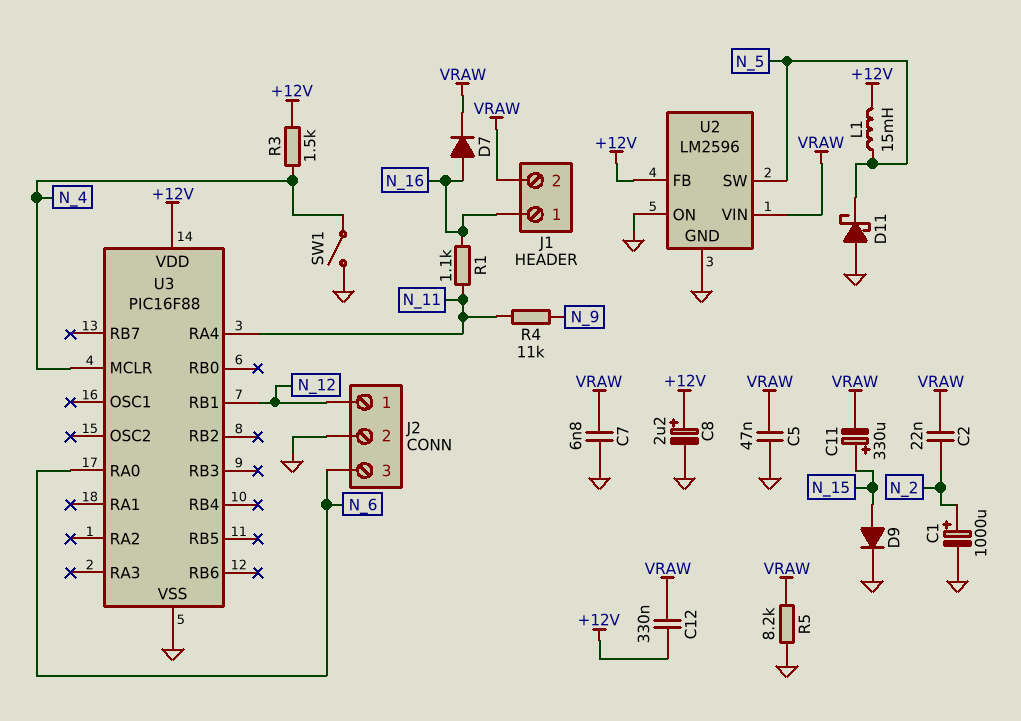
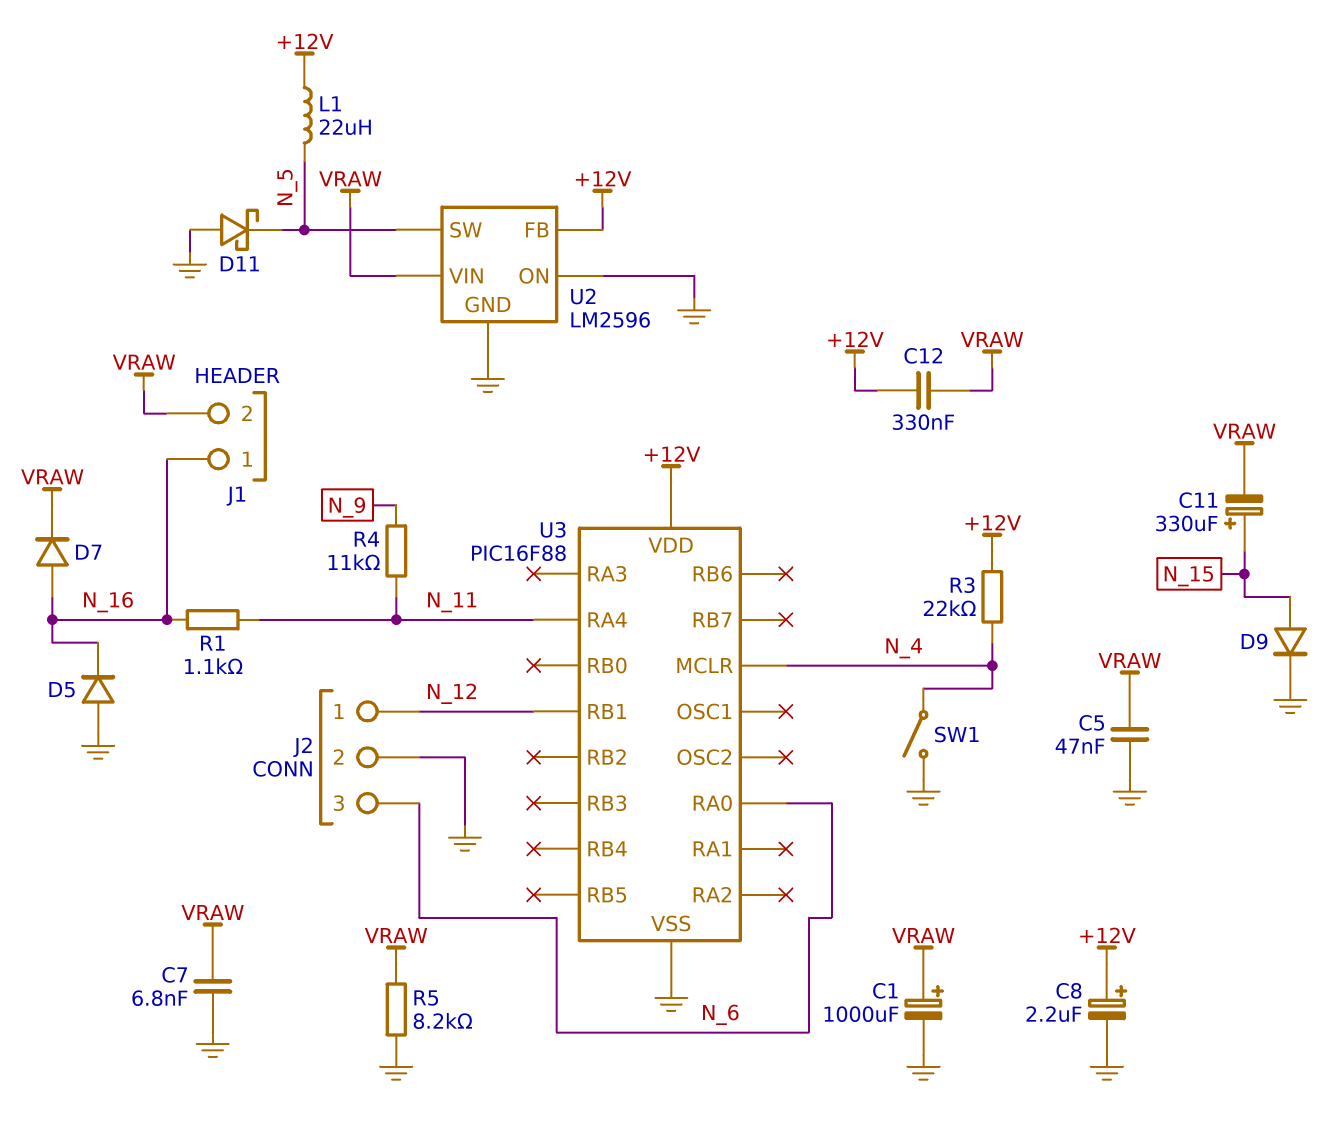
C1: 1000uF (plus N_2, minus GND) -> 1000uF (plus VRAW, minus GND)
C2: 22nF (N_2, VRAW) -> none
D5: none -> diode (A GND, K N_16)
L1: 15mH (+12V, N_5) -> 22uH (+12V, N_5)
R3: 1.5k (+12V, N_4) -> 22k (+12V, N_4)

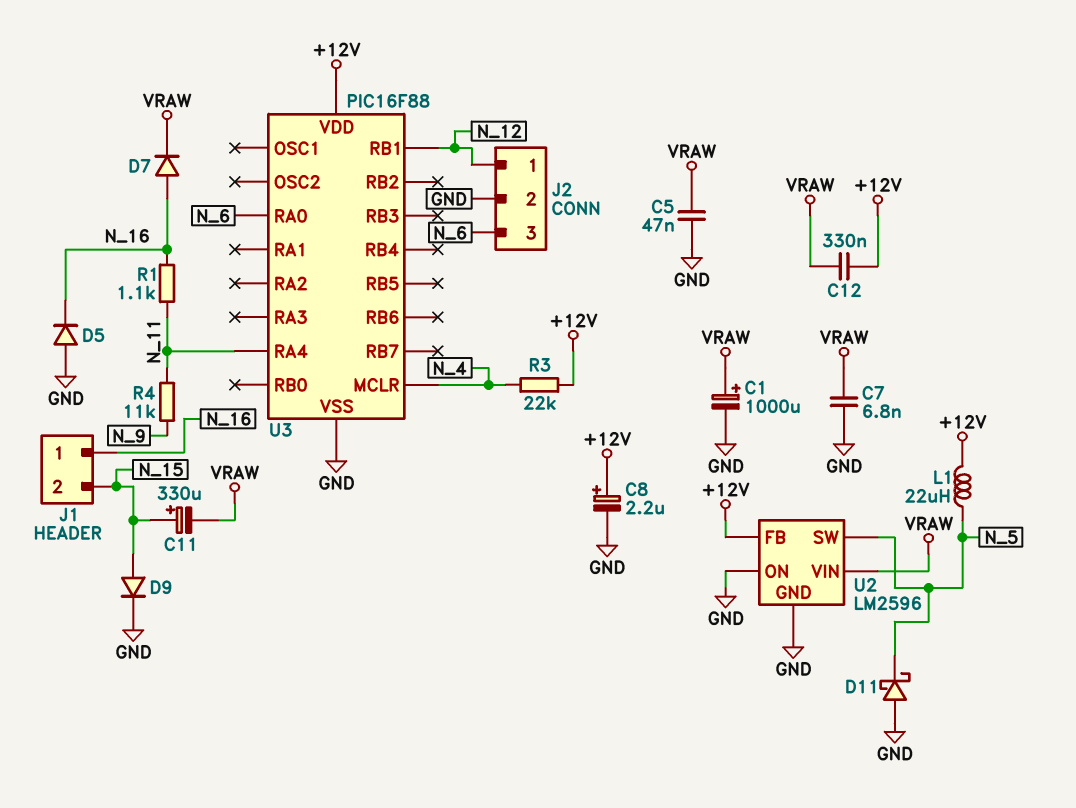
J1 pin 2: VRAW -> N_15
R5: 8.2k (GND, VRAW) -> none
SW1: switch (GND, N_4) -> none

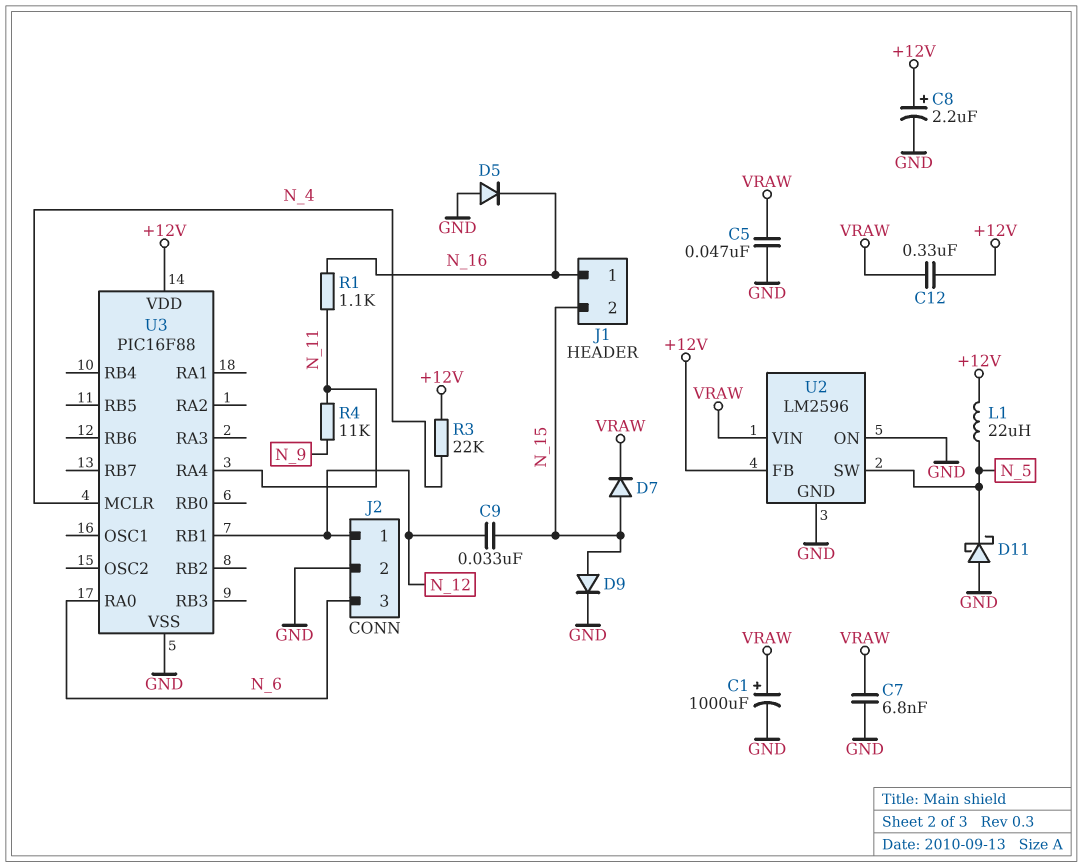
C9: none -> 33nF (N_12, N_15)
C11: 330uF (plus N_15, minus VRAW) -> none
D7: diode (A N_16, K VRAW) -> diode (A N_15, K VRAW)

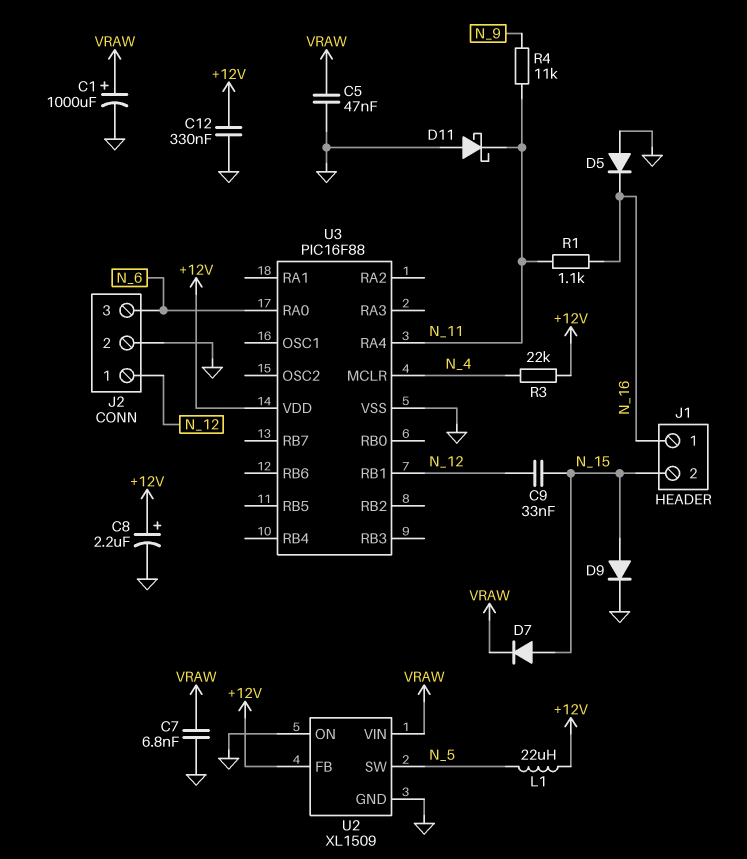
C12: 330nF (+12V, VRAW) -> 330nF (+12V, GND)
D11: schottky (A GND, K N_5) -> schottky (A GND, K N_11)
U2: LM2596 -> XL1509

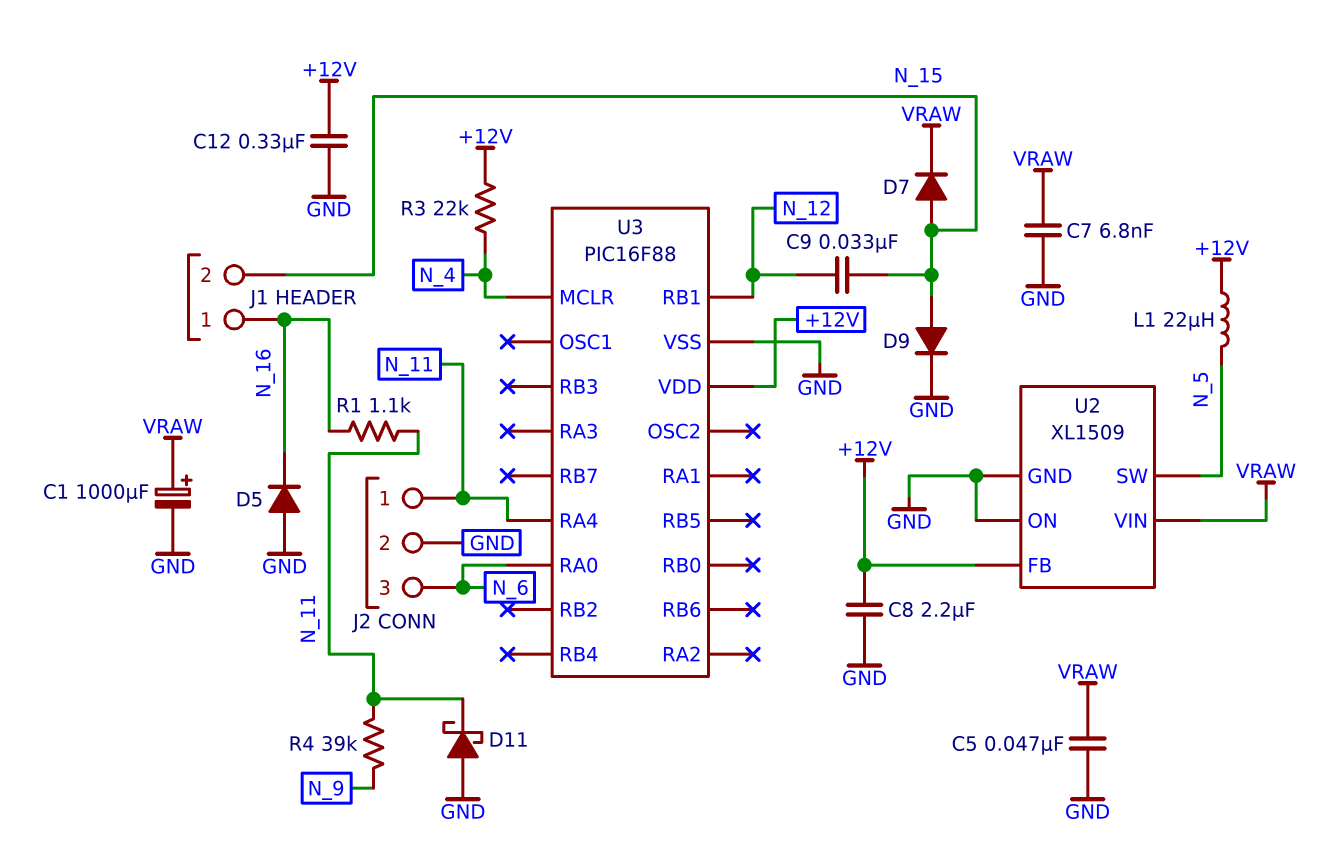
C8: 2.2uF (plus +12V, minus GND) -> 2.2uF (+12V, GND)
J2 pin 1: N_12 -> N_11
R4: 11k (N_9, N_11) -> 39k (N_9, N_11)

